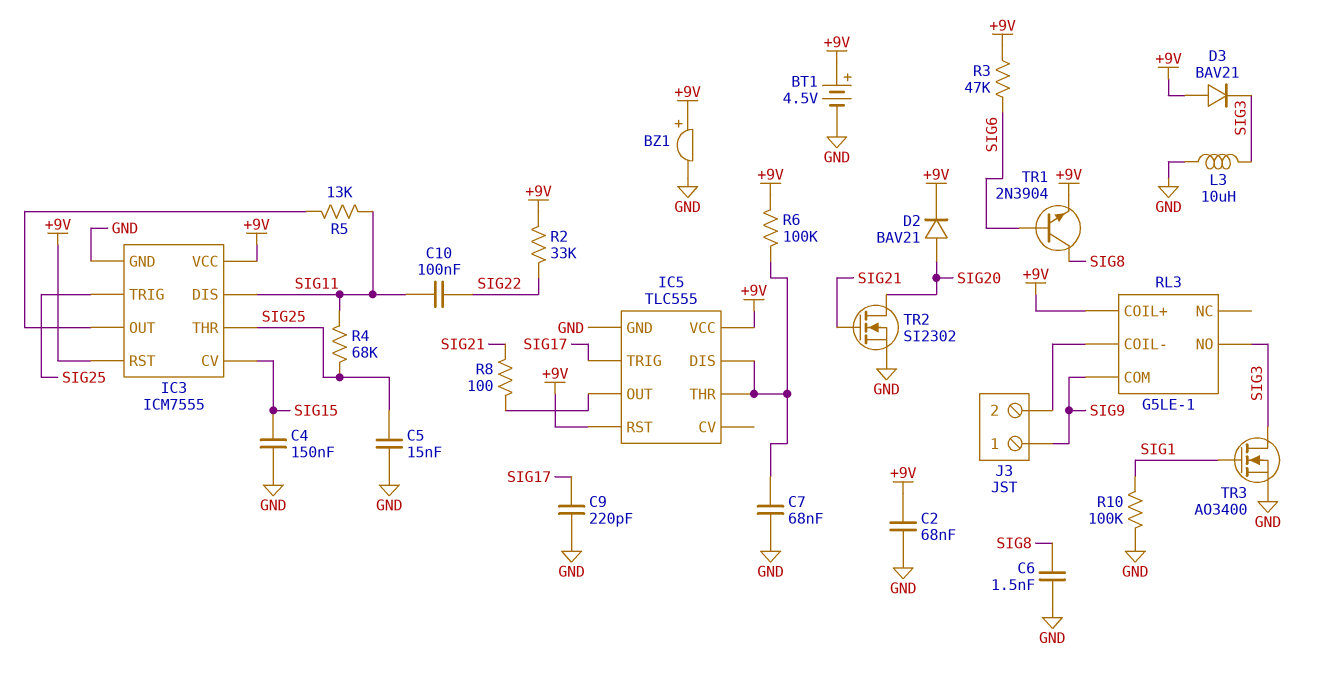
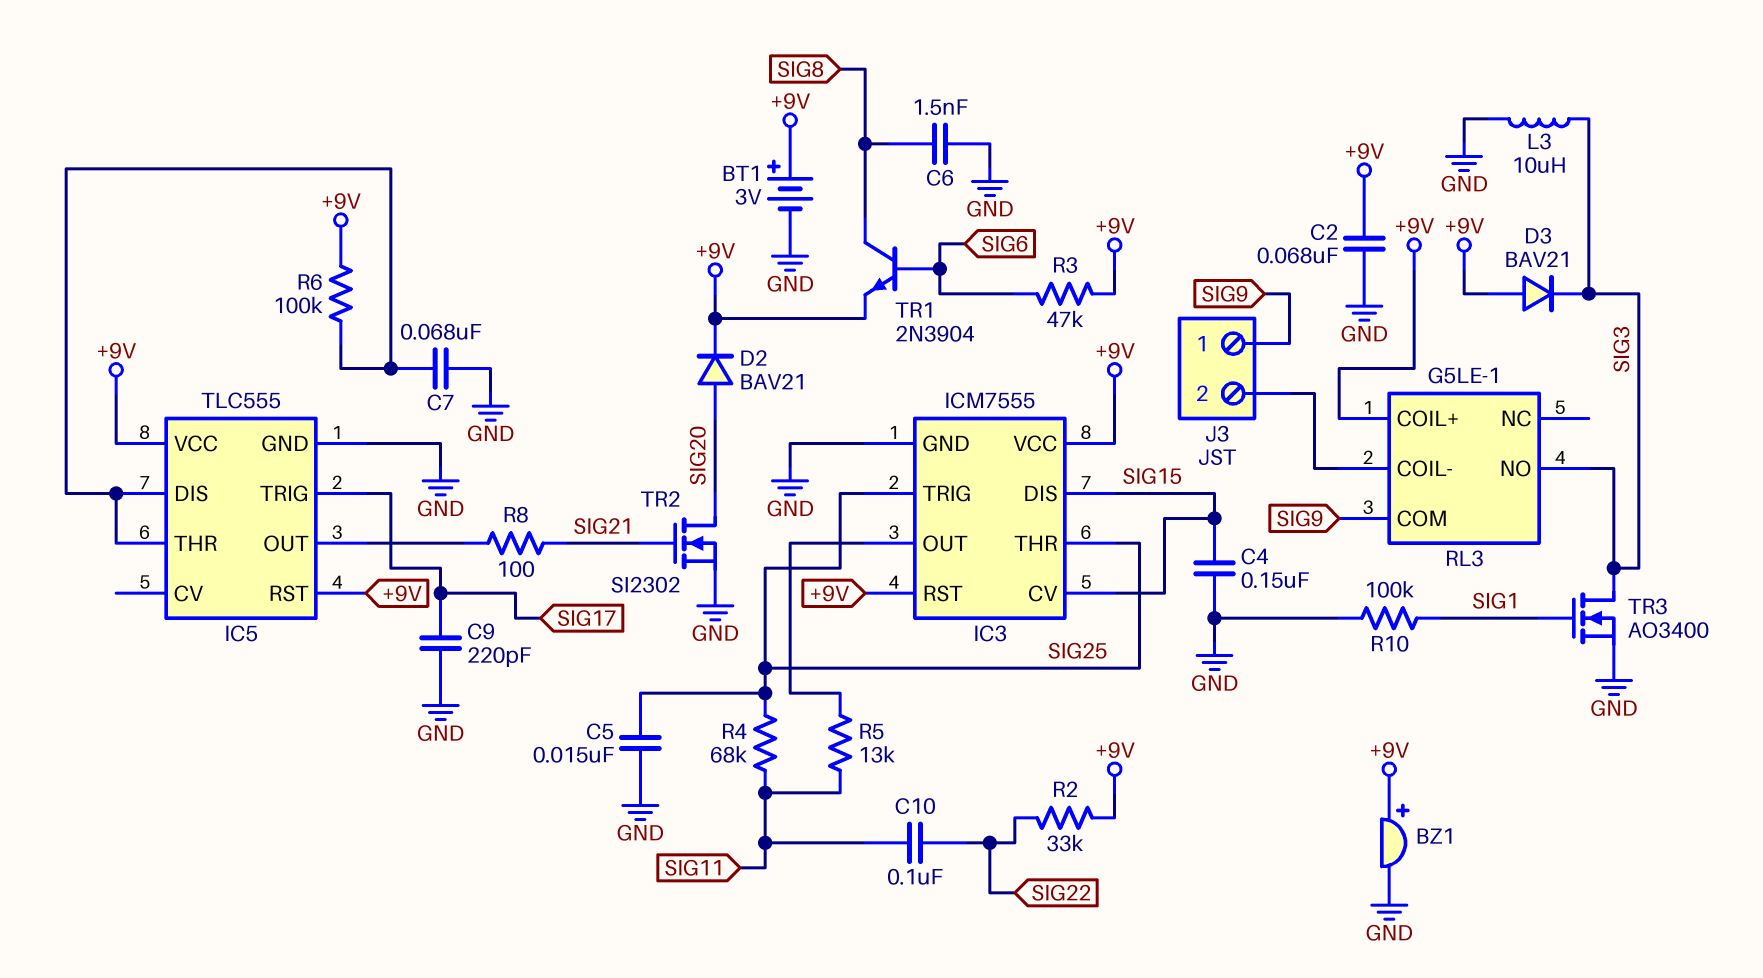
BT1: 4.5V (plus +9V, minus GND) -> 3V (plus +9V, minus GND)
IC3 pin DIS: SIG11 -> SIG15

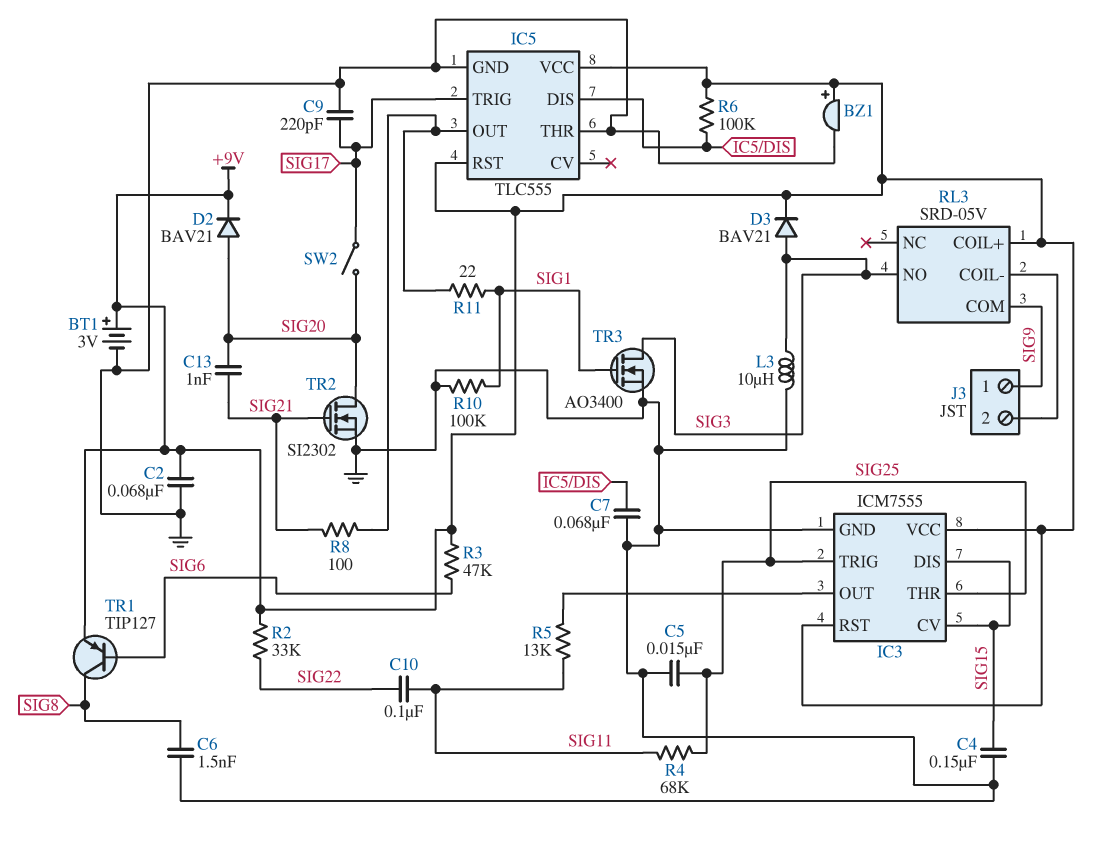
C13: none -> 1nF (SIG20, SIG21)
D3: diode BAV21 (A +9V, K SIG3) -> diode BAV21 (A SIG3, K +9V)
IC5 pin THR: IC5/DIS -> GND
R11: none -> 22 (IC5/OUT, SIG1)
RL3: G5LE-1 -> SRD-05V
SW2: none -> switch (SIG17, SIG20)
TR1: NPN 2N3904 (B SIG6, C SIG8, E +9V) -> PNP TIP127 (B SIG6, C SIG8, E +9V)

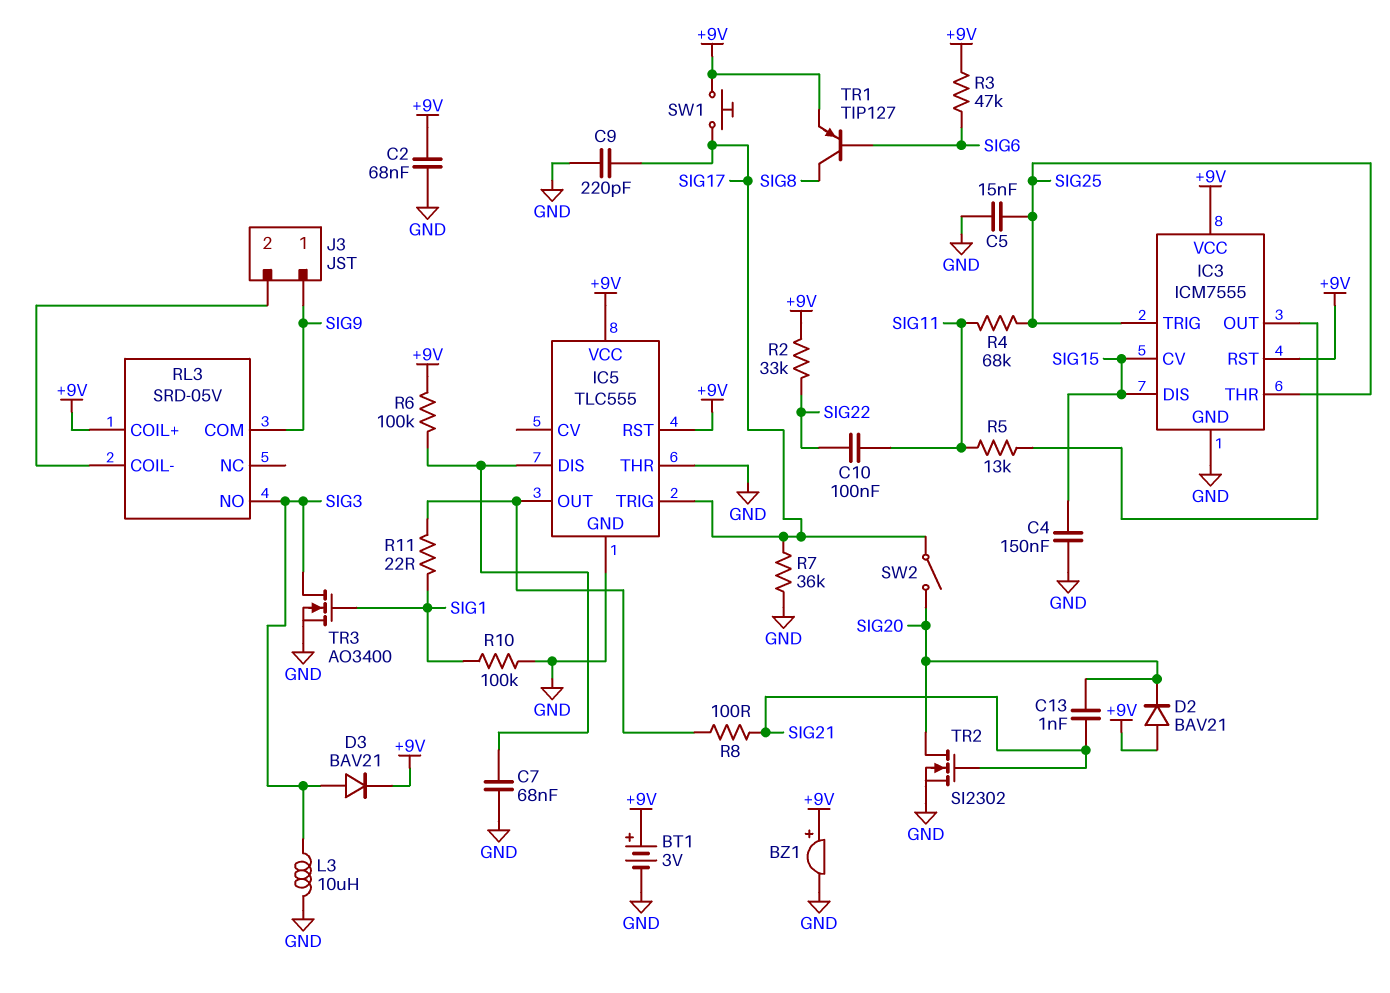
C6: 1.5nF (GND, SIG8) -> none
D2: diode BAV21 (A SIG20, K +9V) -> diode BAV21 (A +9V, K SIG20)
R7: none -> 36k (GND, SIG17)
SW1: none -> button (+9V, SIG17)

